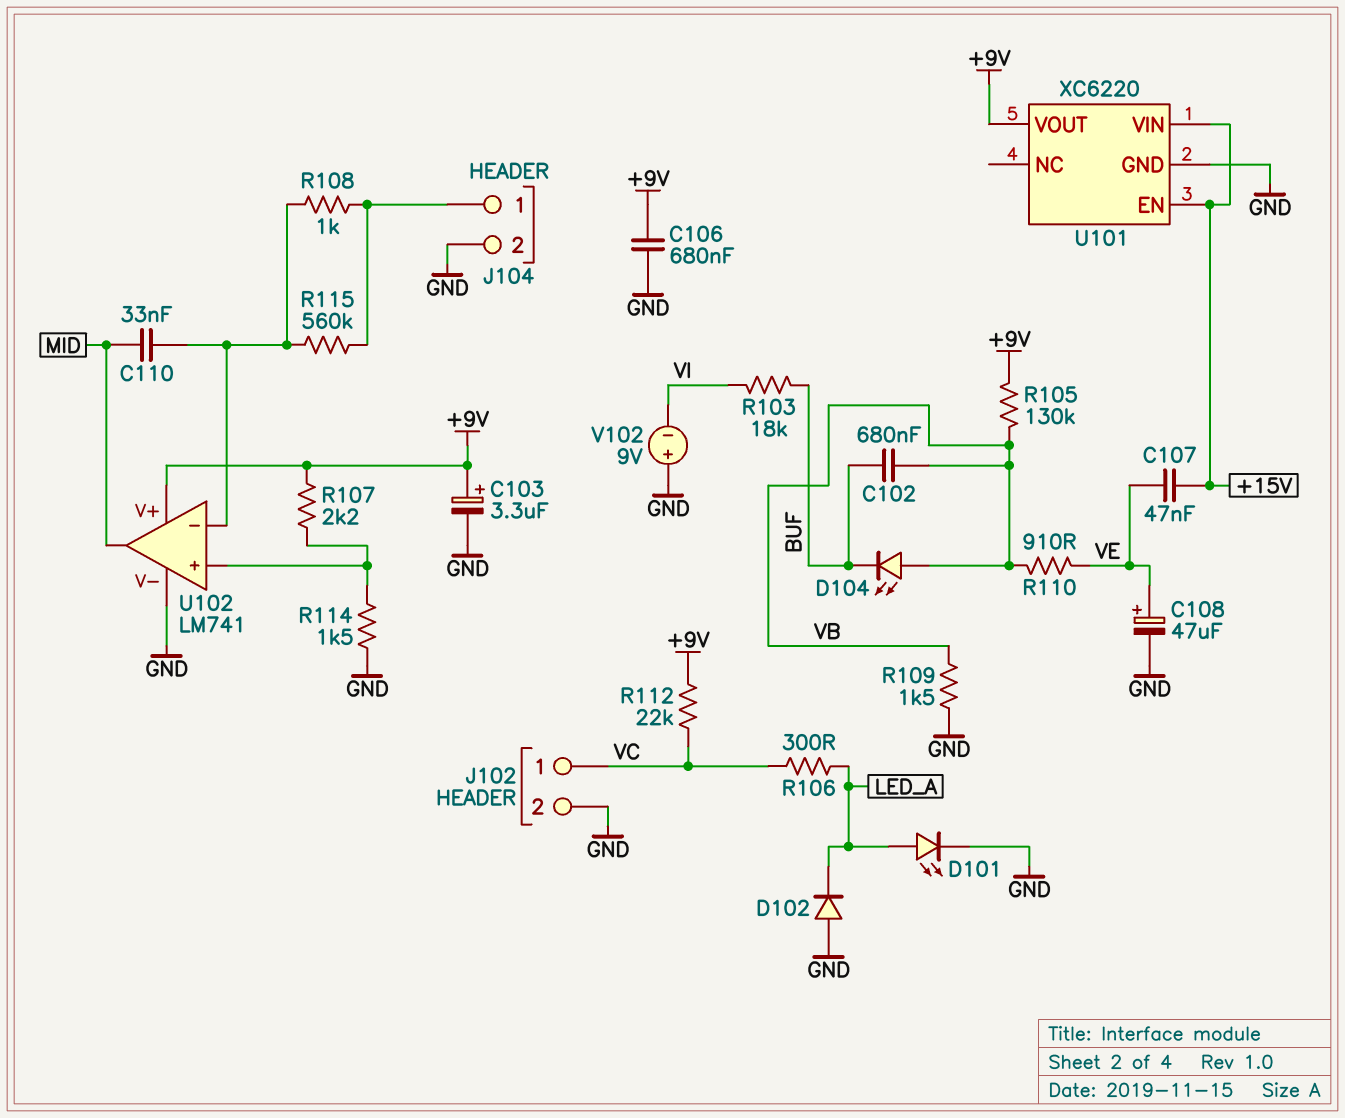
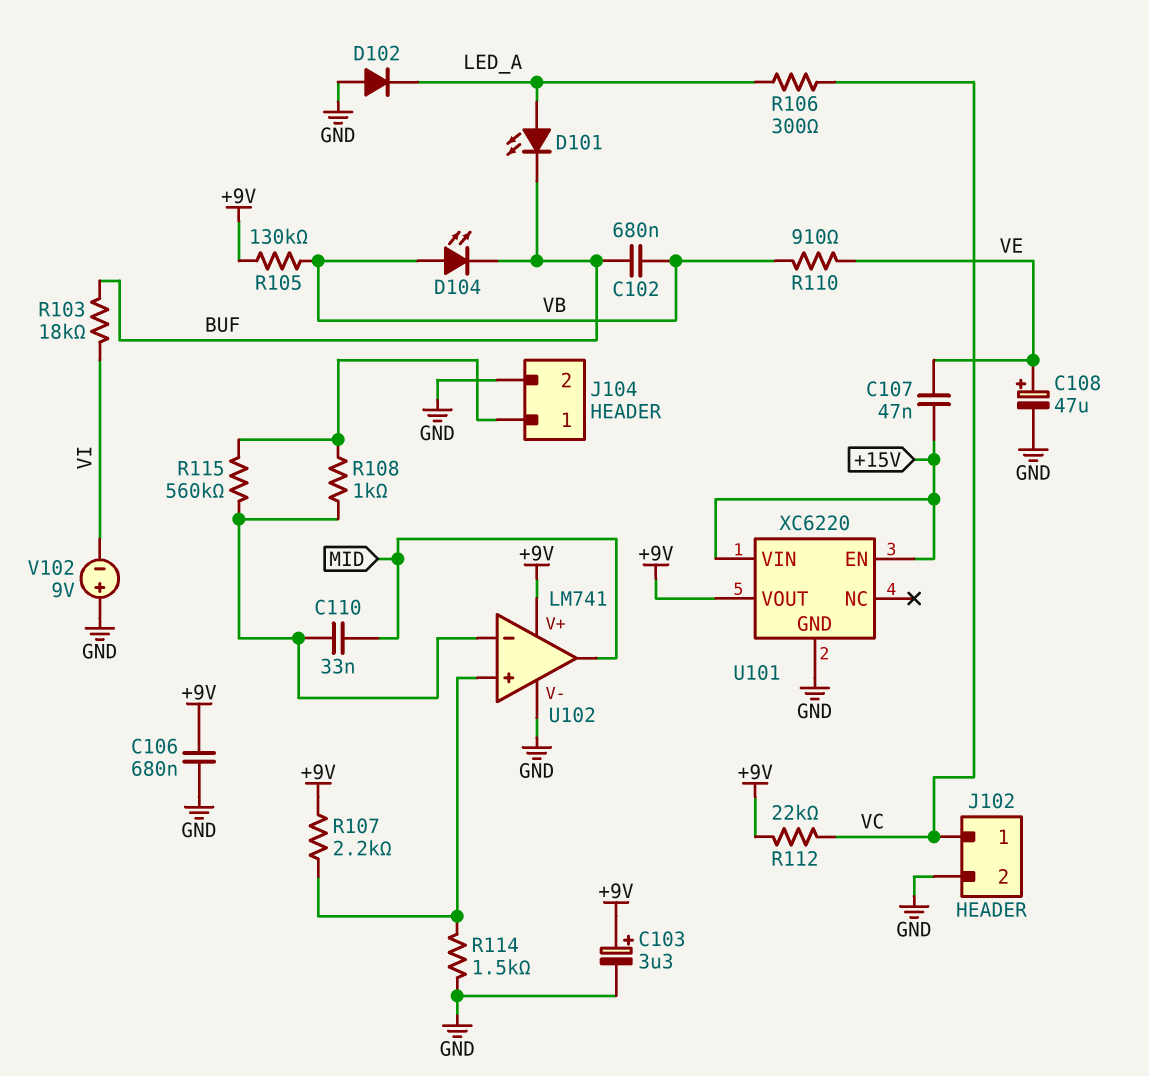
D101: LED (A LED_A, K GND) -> LED (A LED_A, K BUF)
R109: 1.5k (GND, VB) -> none

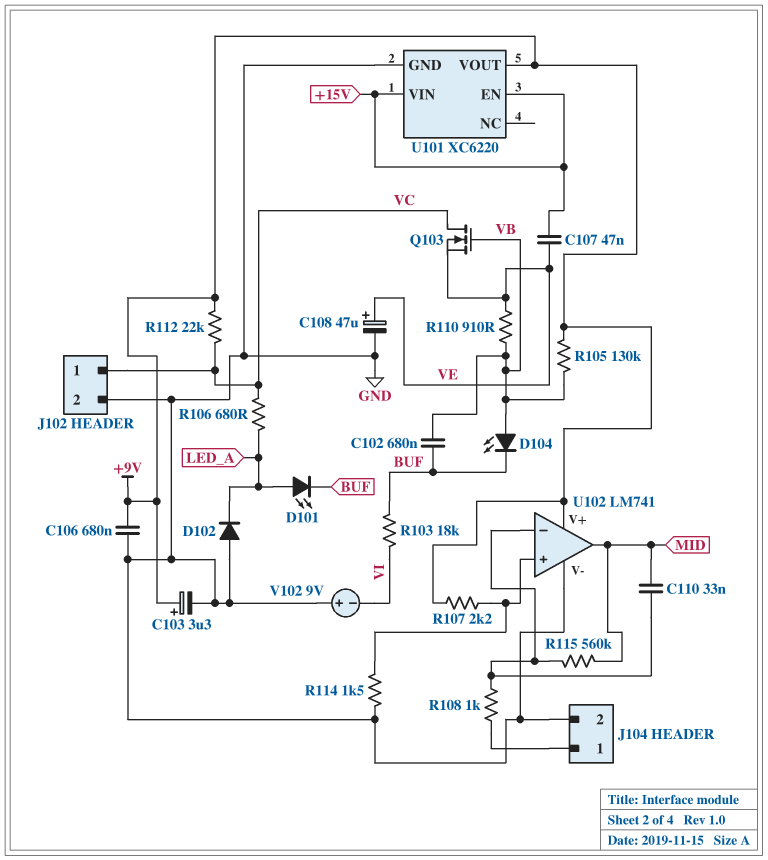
Q103: none -> NMOS (G VB, D VC, S VE)
R106: 300 (LED_A, VC) -> 680 (LED_A, VC)
R115: 560k (J104/1, U102/in-) -> 560k (MID, U102/in-)

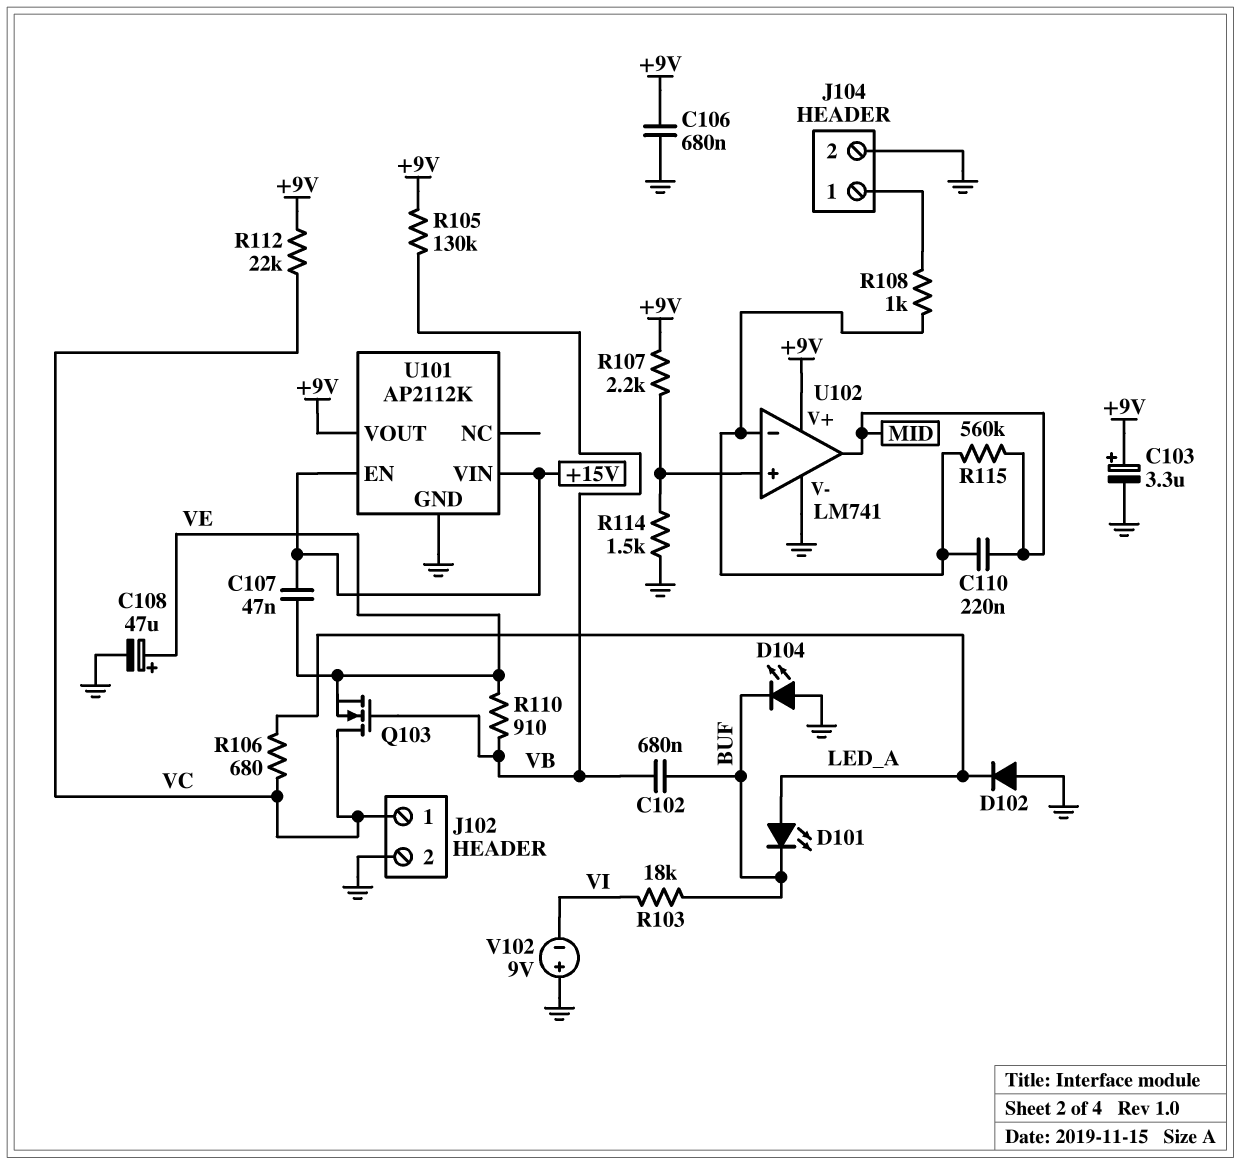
C110: 33nF (MID, U102/in-) -> 220nF (MID, U102/in-)
D104: LED (A VB, K BUF) -> LED (A GND, K BUF)
U101: XC6220 -> AP2112K

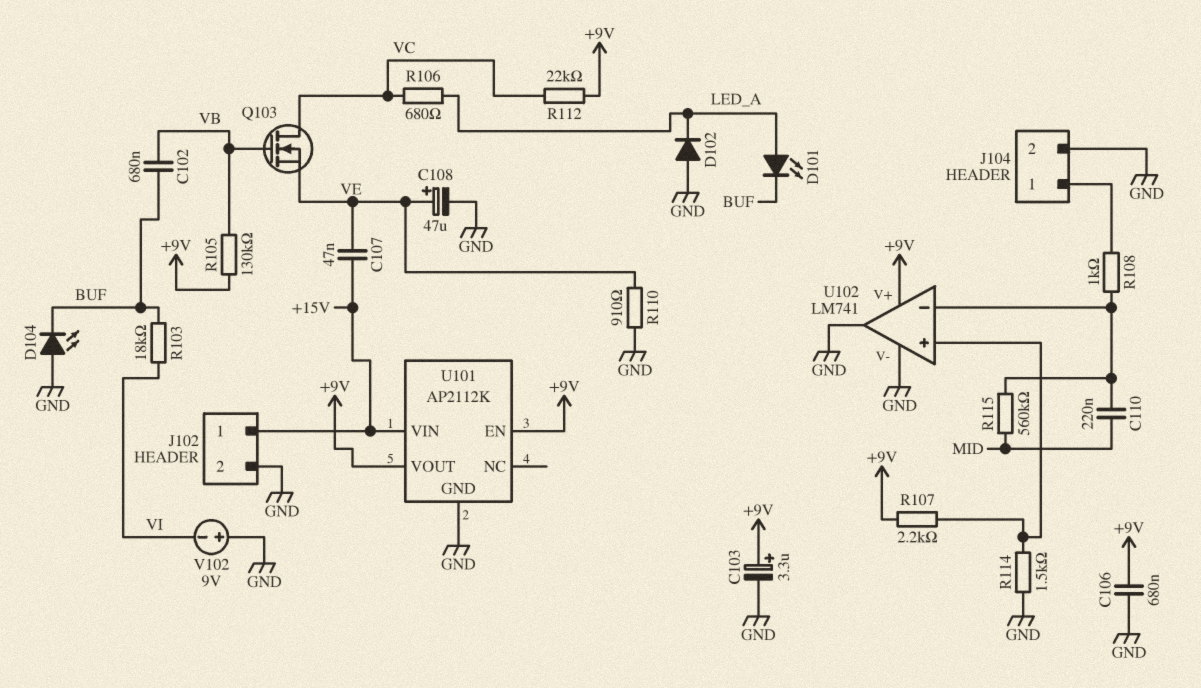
J102 pin 1: VC -> +15V
R110: 910 (VB, VE) -> 910 (GND, VE)
U101 pin EN: +15V -> +9V
U102 pin out: MID -> GND

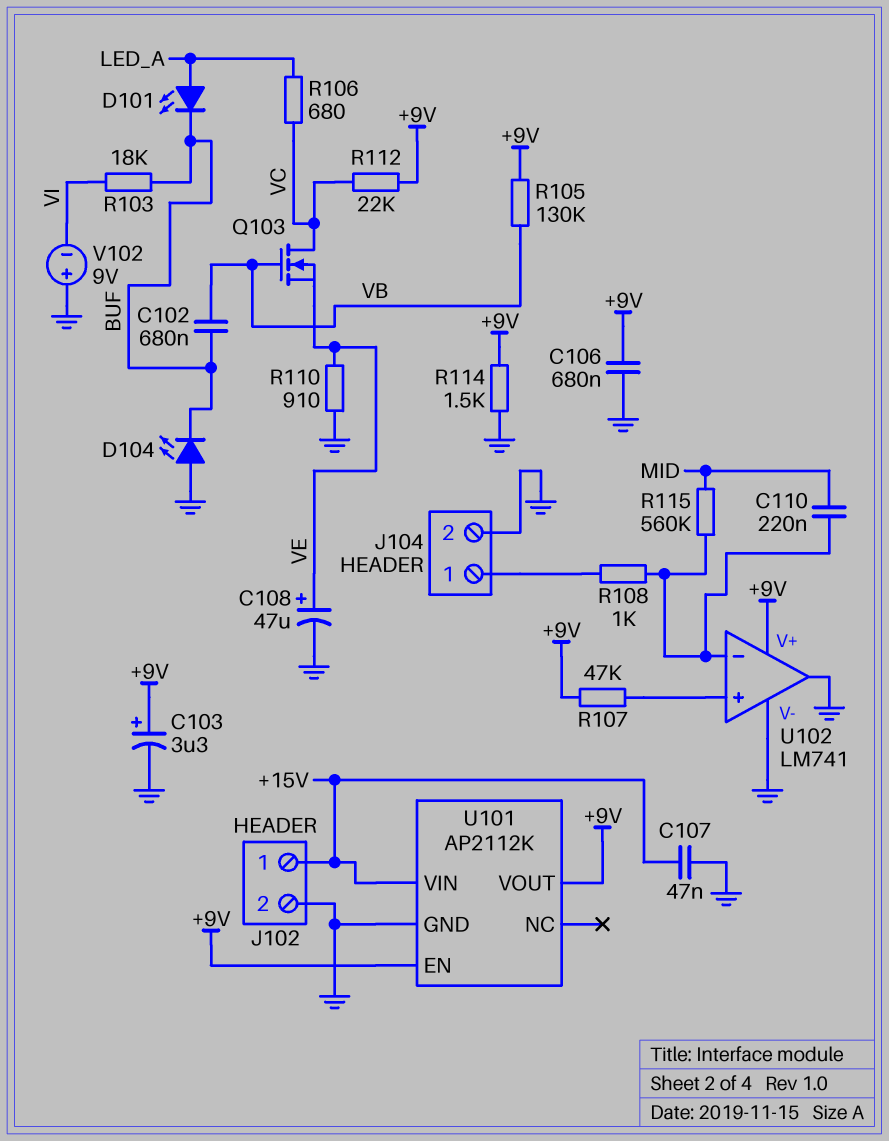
C107: 47nF (+15V, VE) -> 47nF (+15V, GND)
D102: diode (A GND, K LED_A) -> none
R107: 2.2k (+9V, U102/in+) -> 47k (+9V, U102/in+)
R114: 1.5k (GND, U102/in+) -> 1.5k (+9V, GND)

